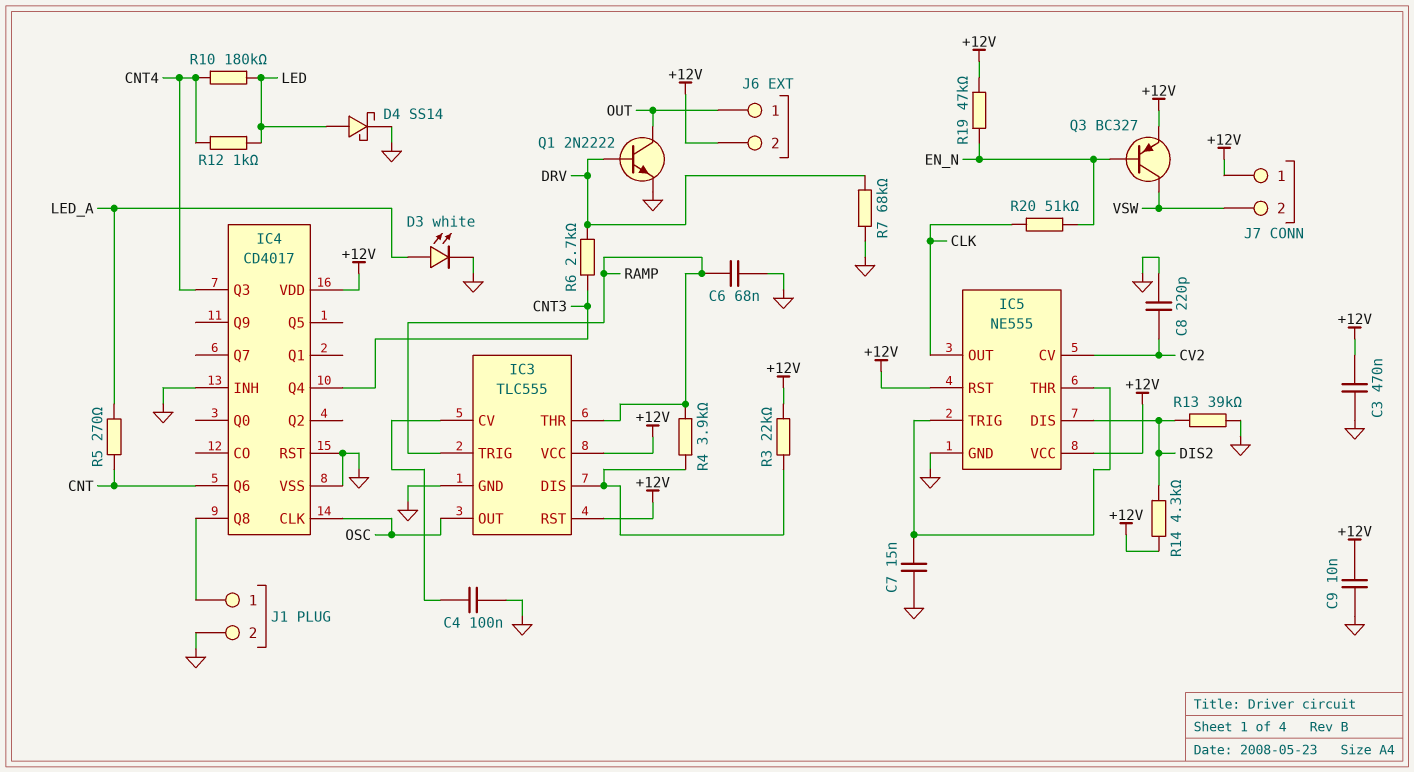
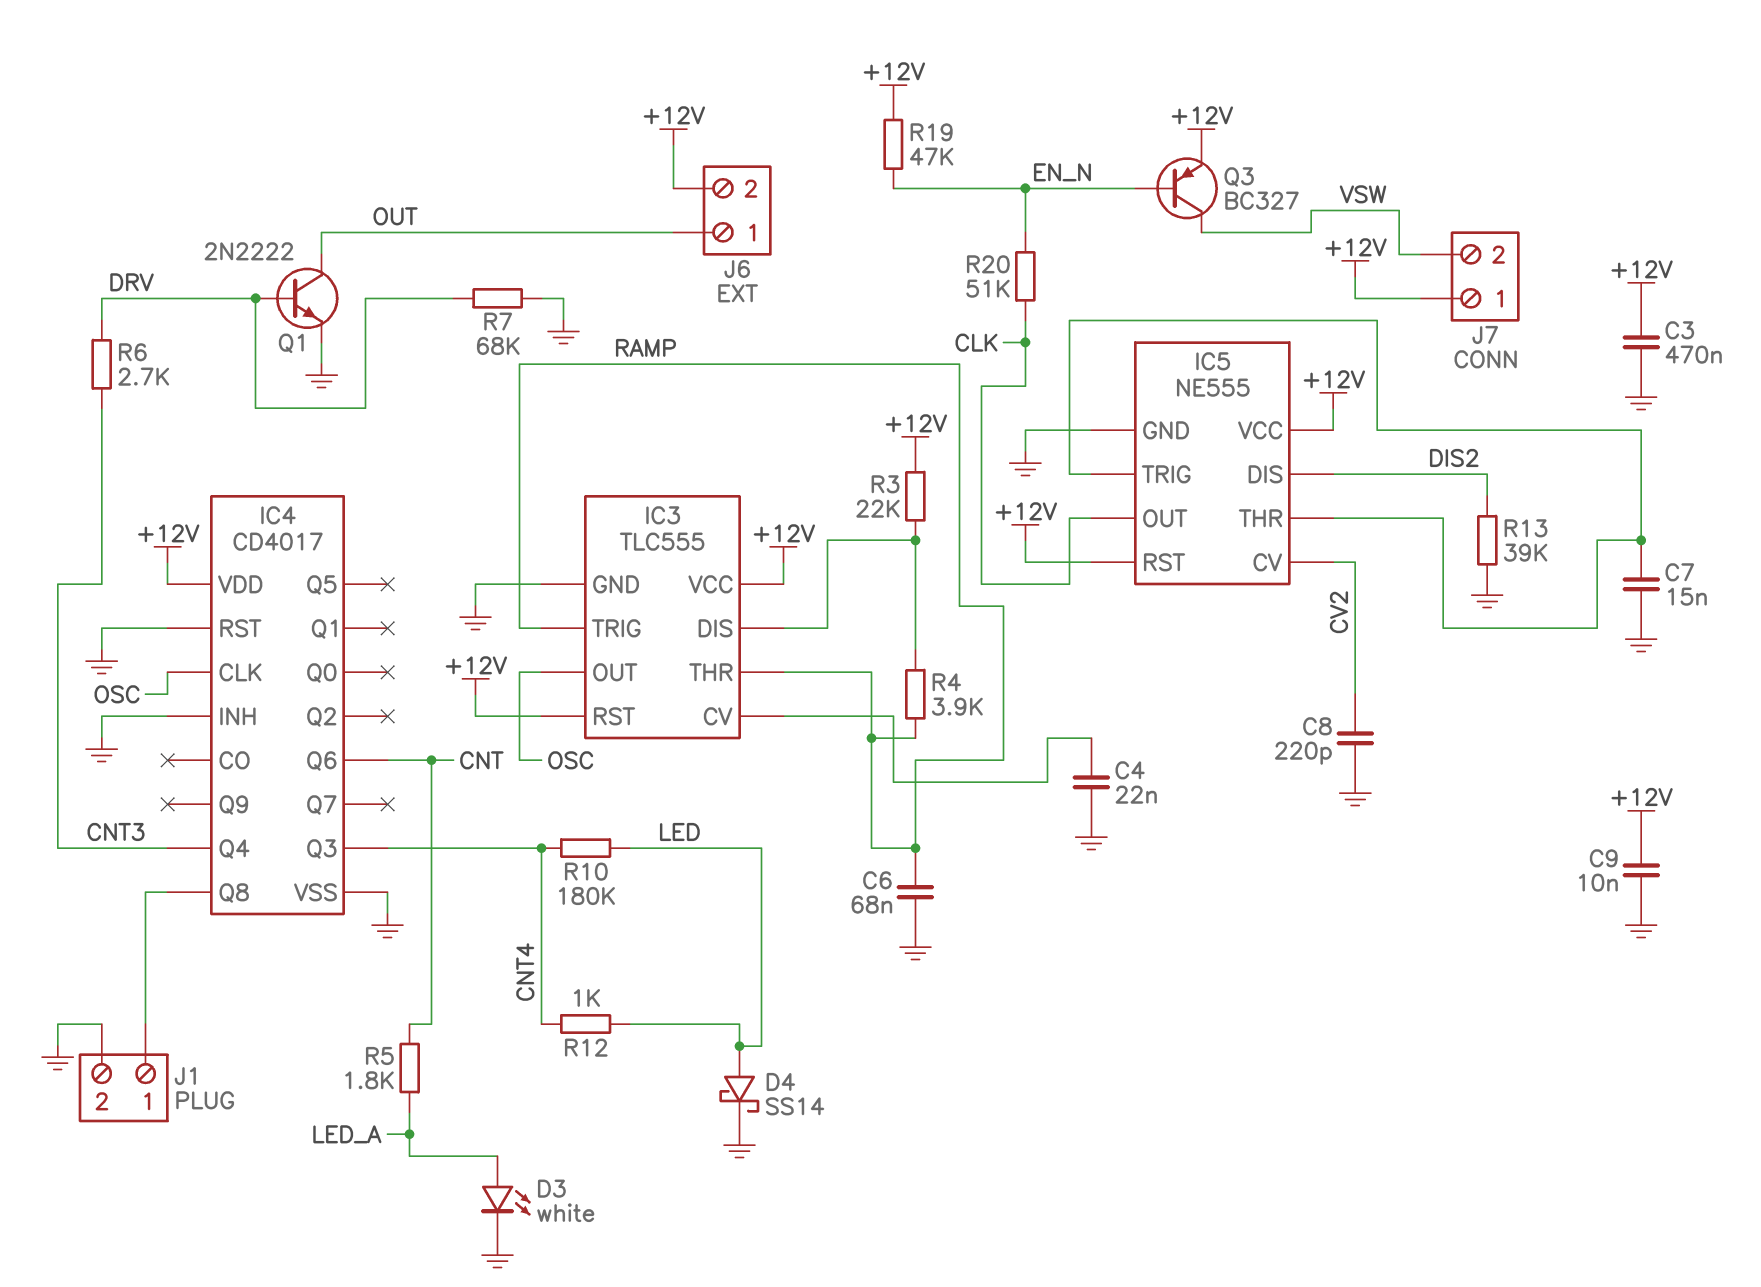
C4: 100nF (GND, IC3/CV) -> 22nF (GND, IC3/CV)
R5: 270 (CNT, LED_A) -> 1.8k (CNT, LED_A)
R14: 4.3k (+12V, DIS2) -> none

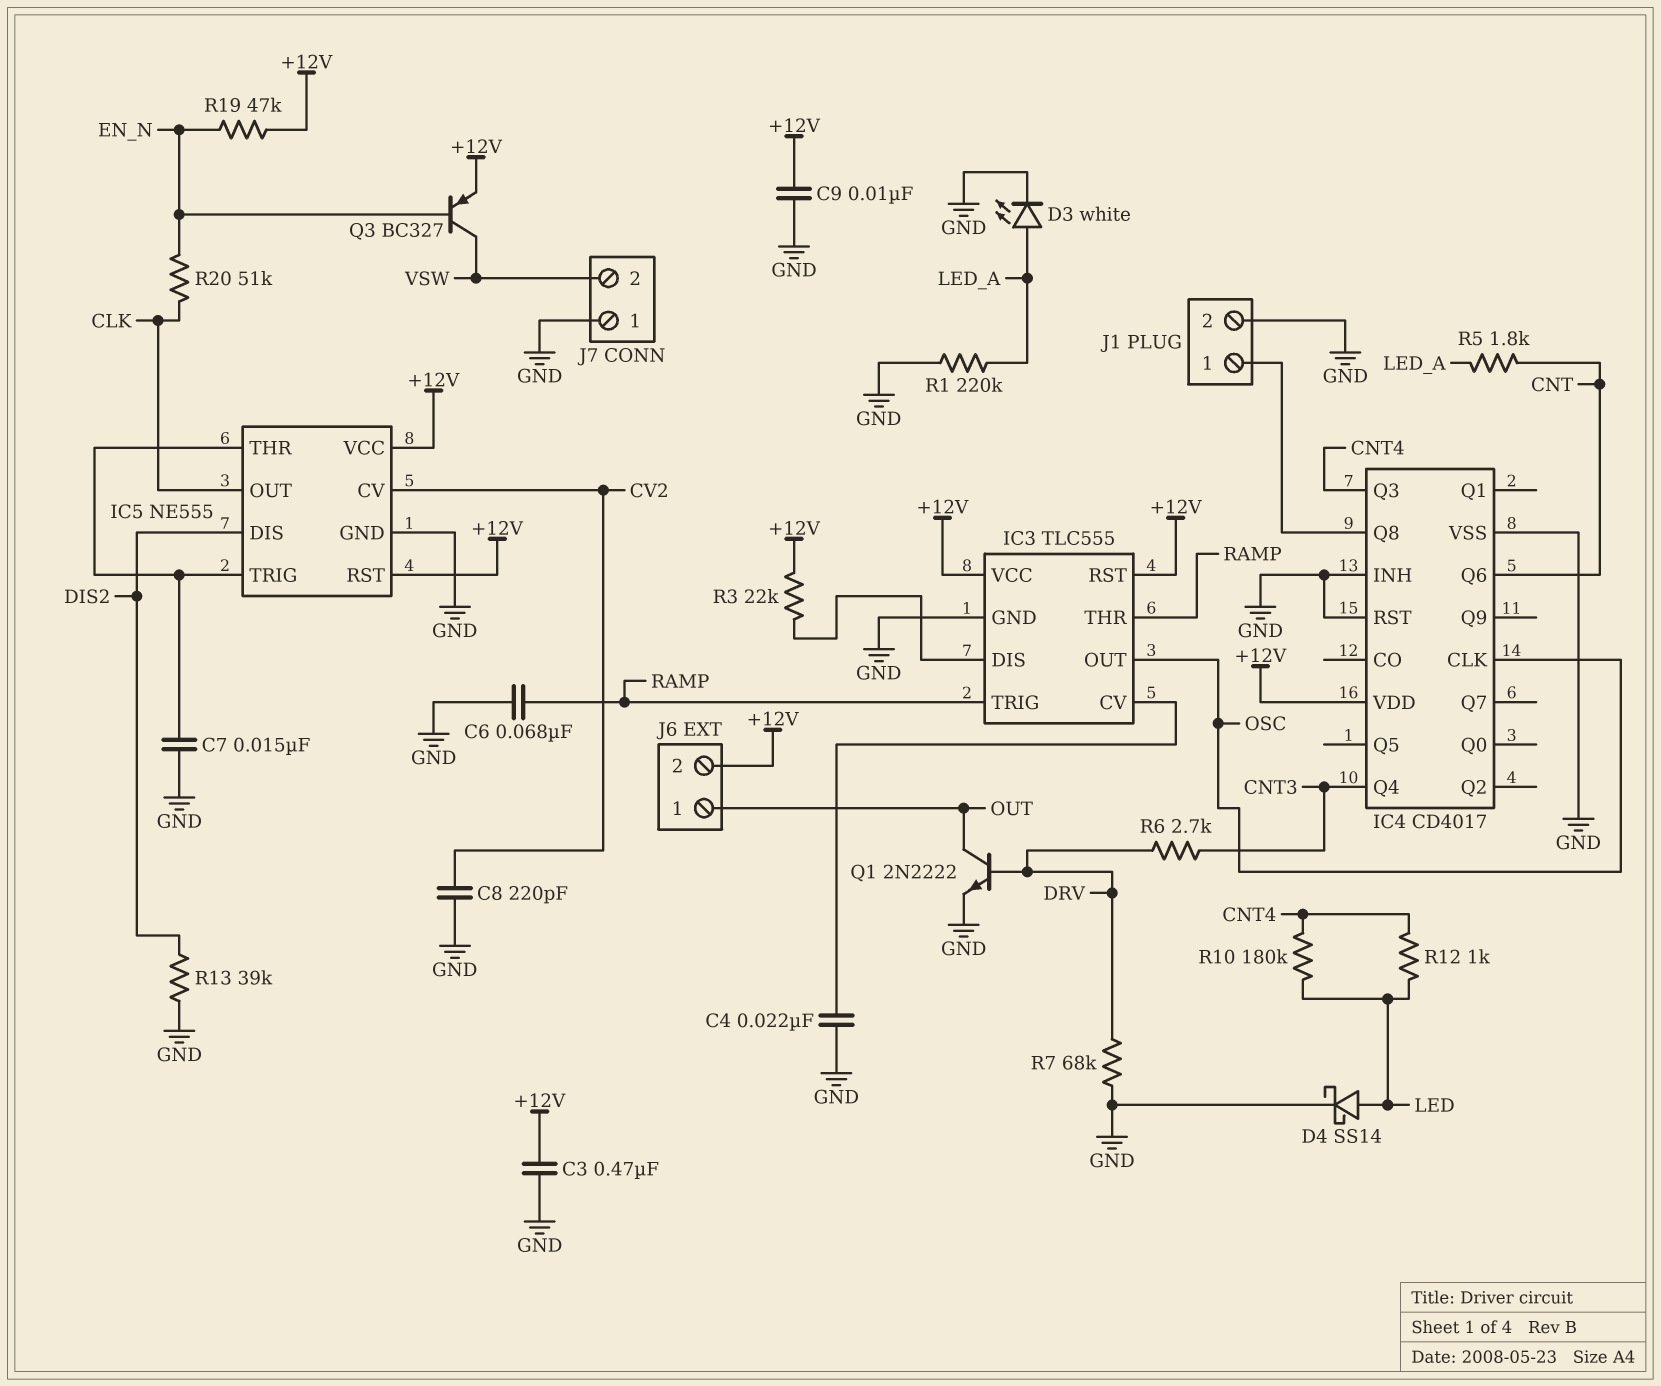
J7 pin 1: +12V -> GND
R1: none -> 220k (GND, LED_A)
R4: 3.9k (IC3/DIS, RAMP) -> none

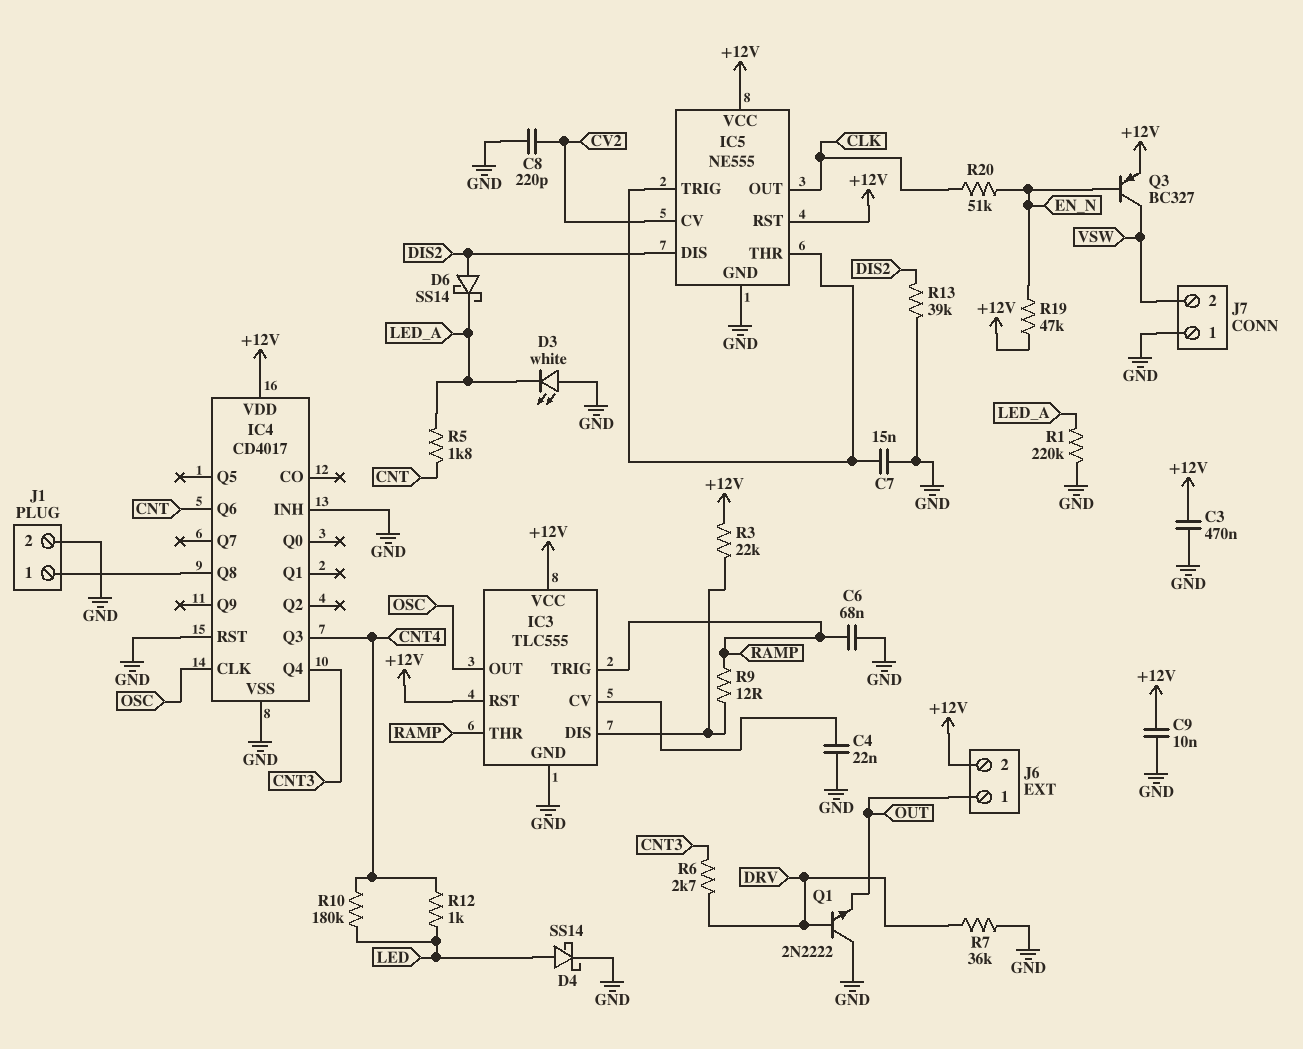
D3: LED white (A LED_A, K GND) -> LED white (A GND, K LED_A)
D6: none -> schottky SS14 (A DIS2, K LED_A)
Q1: NPN 2N2222 (B DRV, C OUT, E GND) -> NPN 2N2222 (B DRV, C GND, E OUT)
R7: 68k (DRV, GND) -> 36k (DRV, GND)
R9: none -> 12 (IC3/DIS, RAMP)

